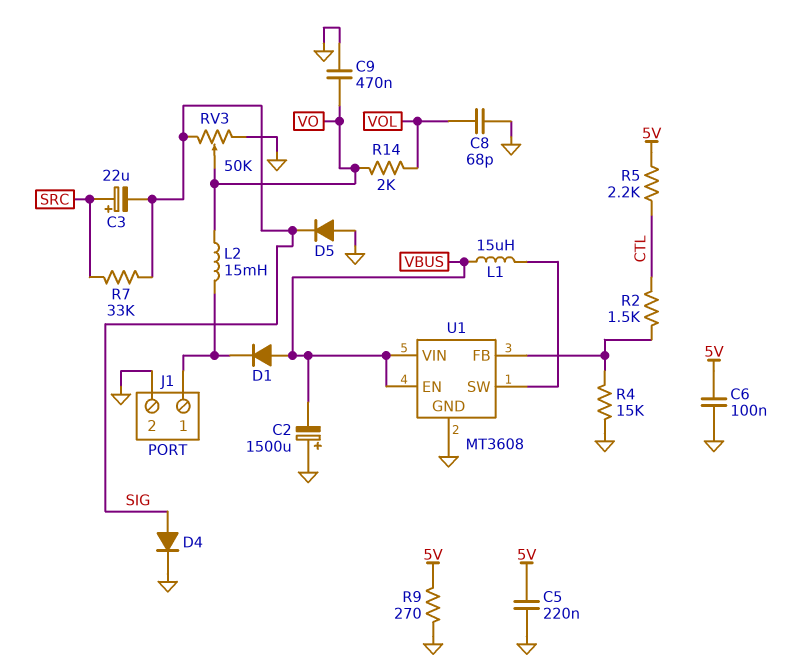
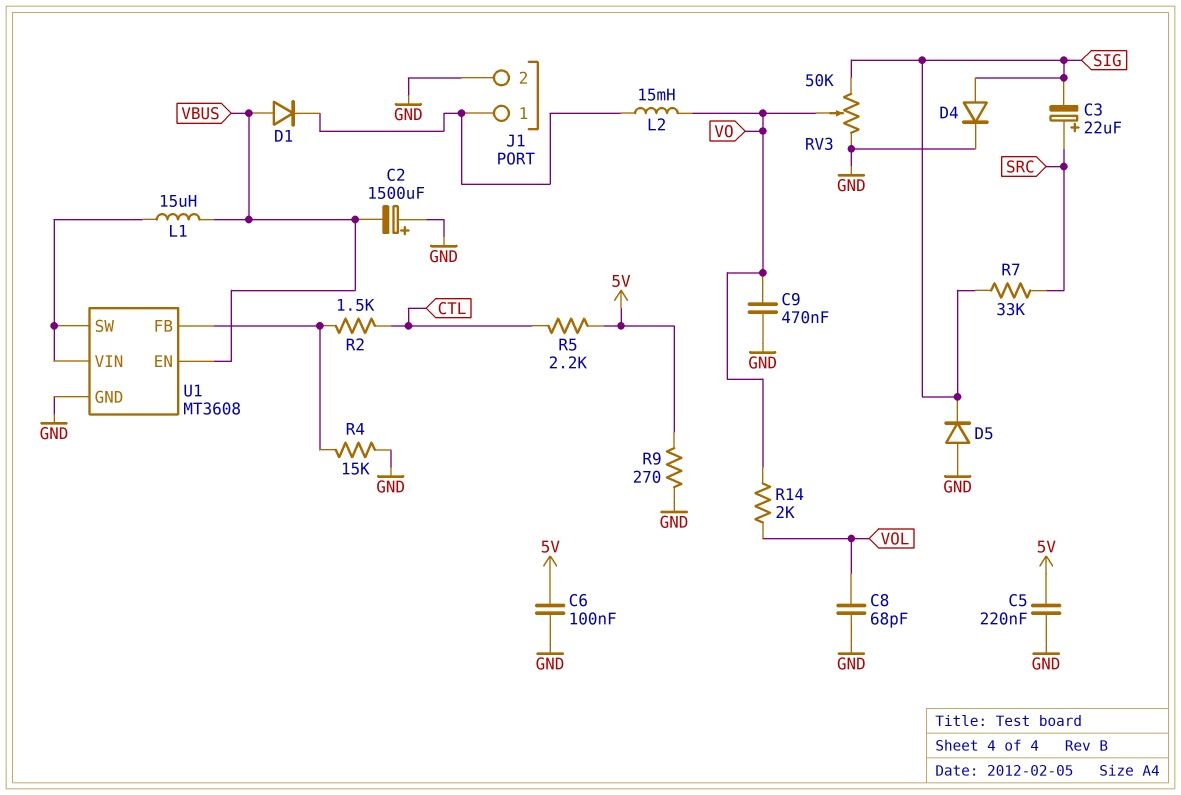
U1 pin VIN: VBUS -> U1/SW

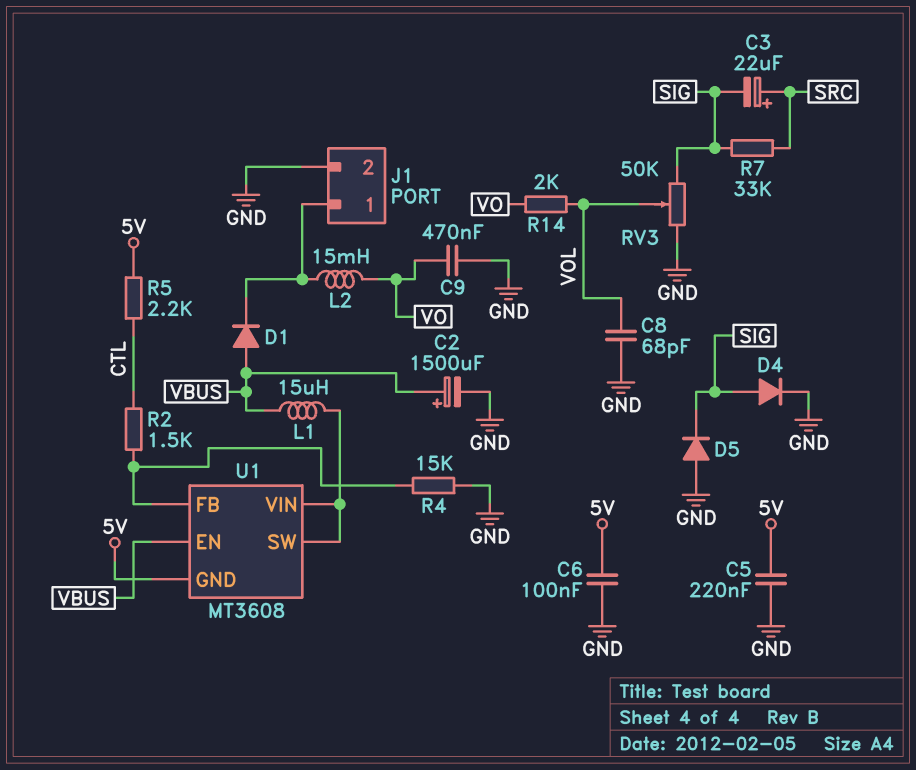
C2: 1500uF (plus GND, minus VBUS) -> 1500uF (plus VBUS, minus GND)
R9: 270 (5V, GND) -> none
RV3: 50k (GND, SIG, wiper VO) -> 50k (GND, SIG, wiper VOL)
U1 pin GND: GND -> 5V

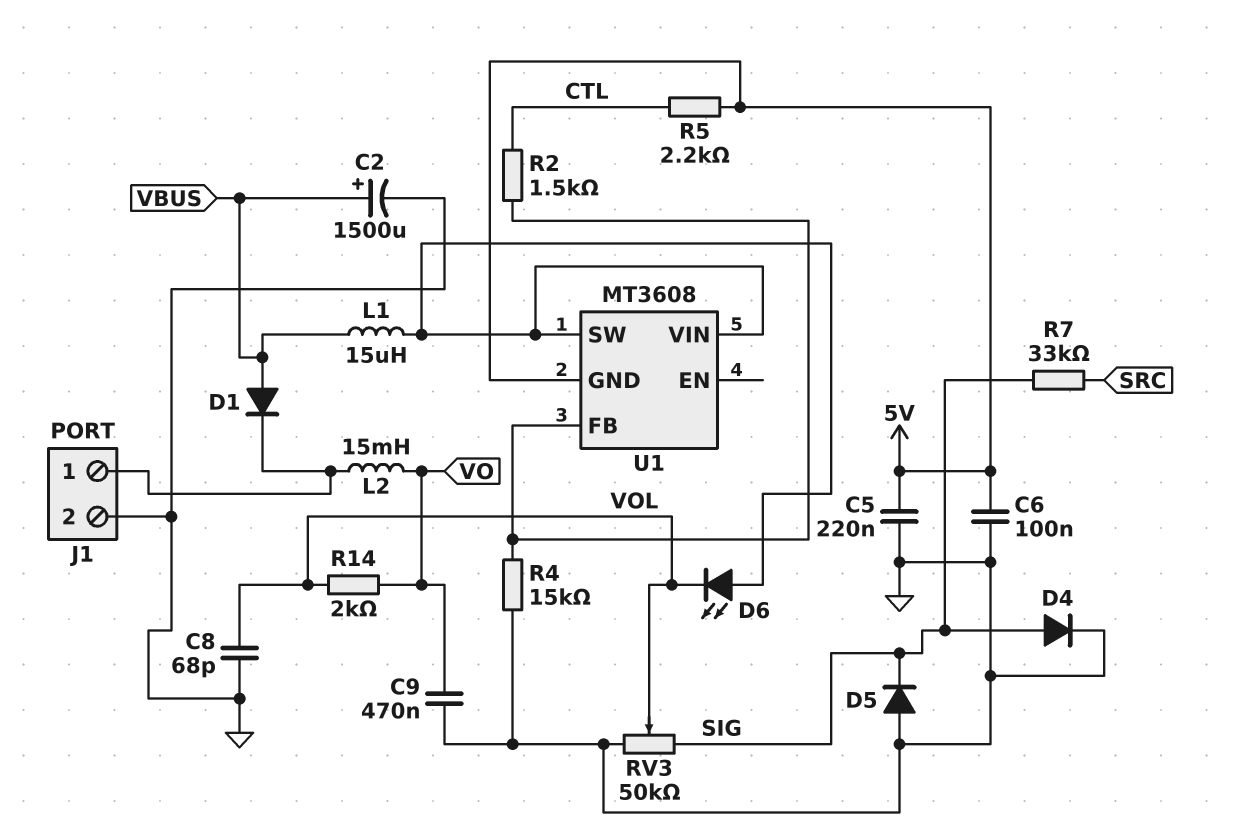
C3: 22uF (plus SRC, minus SIG) -> none
D6: none -> LED (A U1/SW, K VOL)
U1 pin EN: VBUS -> none

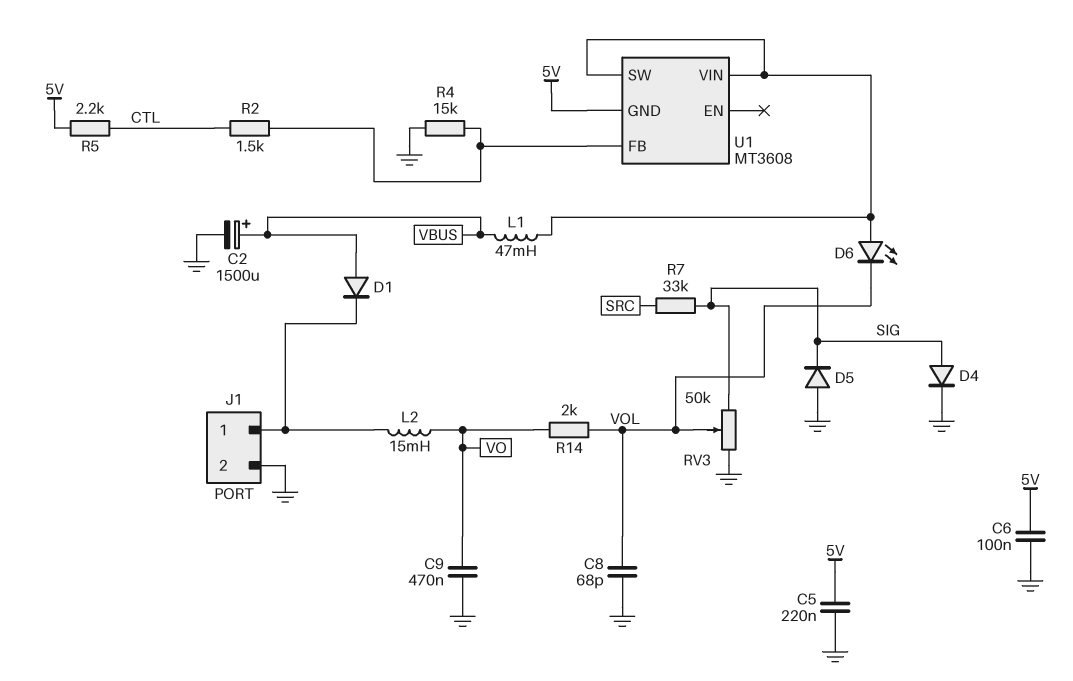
L1: 15uH (U1/SW, VBUS) -> 47mH (U1/SW, VBUS)

